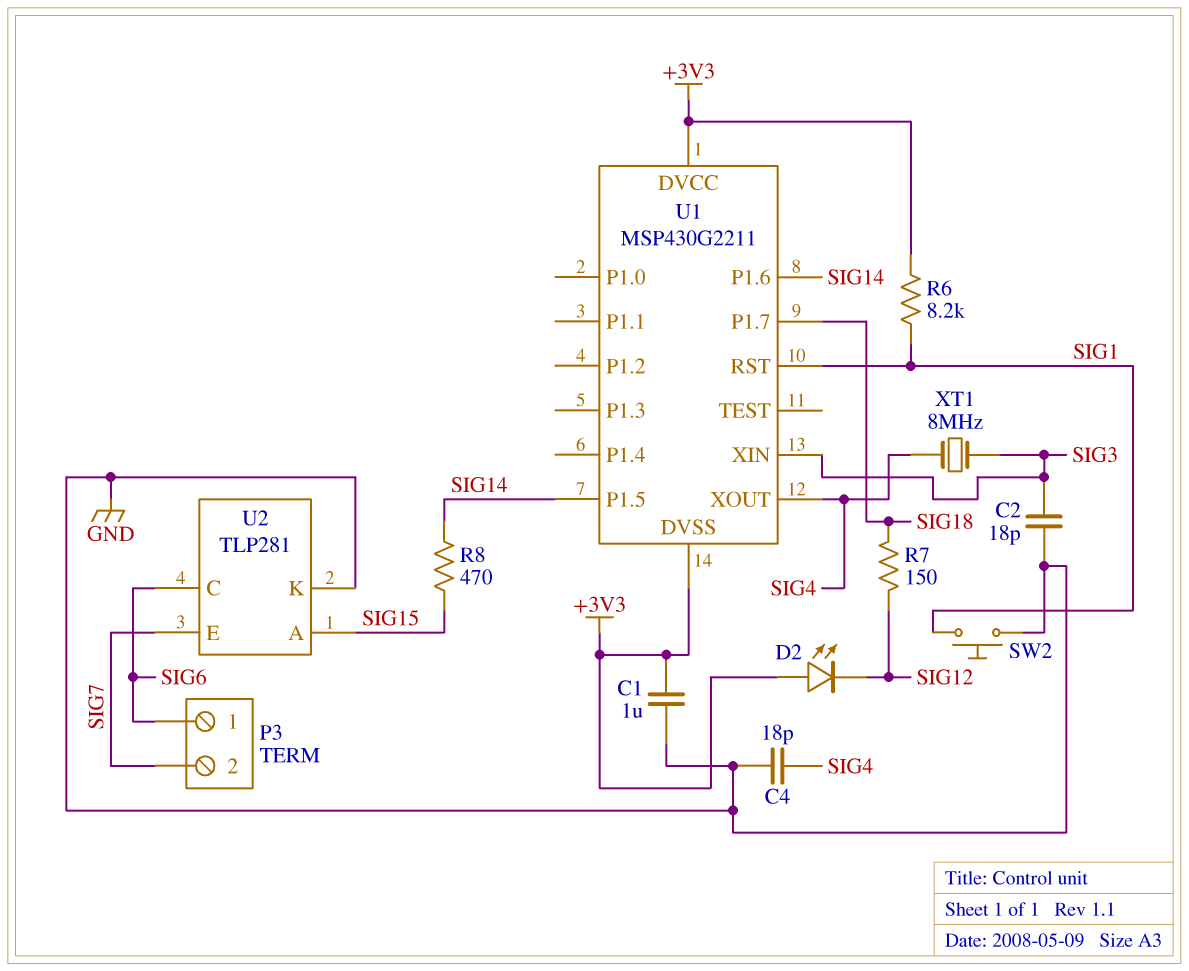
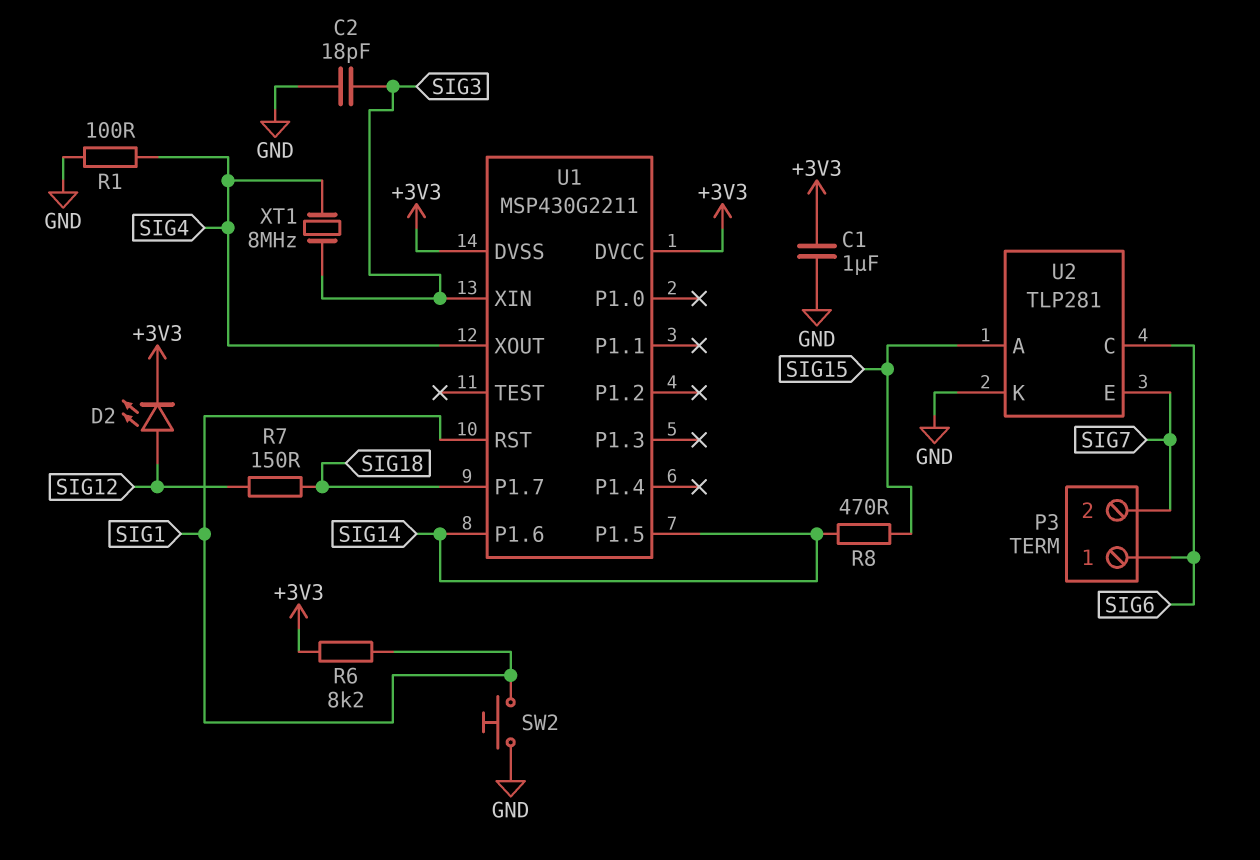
C4: 18pF (GND, SIG4) -> none
D2: LED (A +3V3, K SIG12) -> LED (A SIG12, K +3V3)
R1: none -> 100 (GND, SIG4)

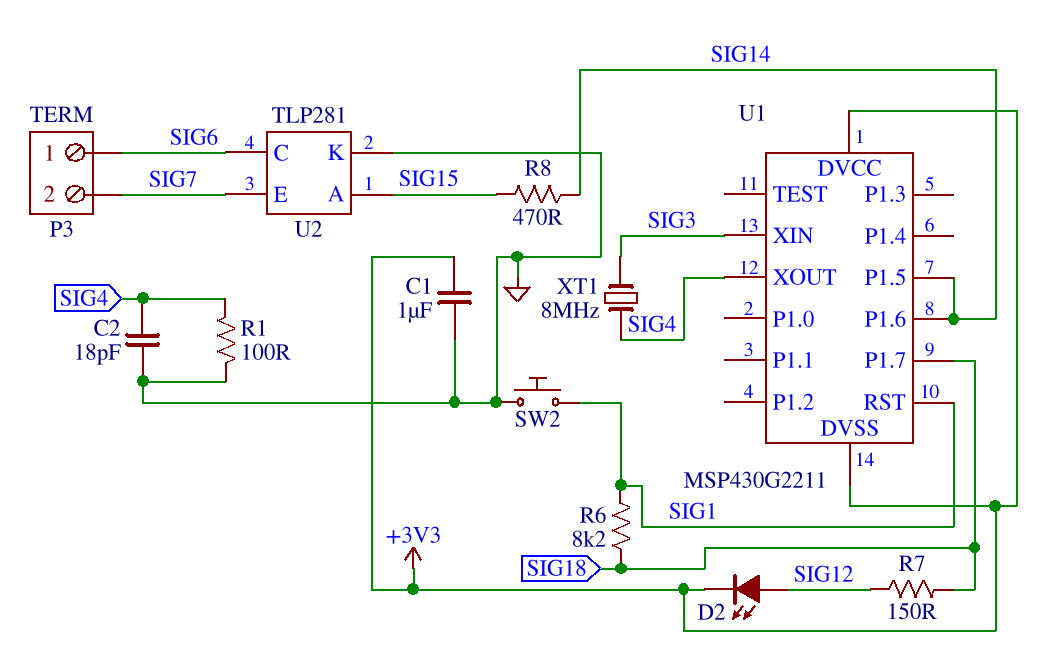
C2: 18pF (GND, SIG3) -> 18pF (GND, SIG4)
R6: 8.2k (+3V3, SIG1) -> 8.2k (SIG1, SIG18)

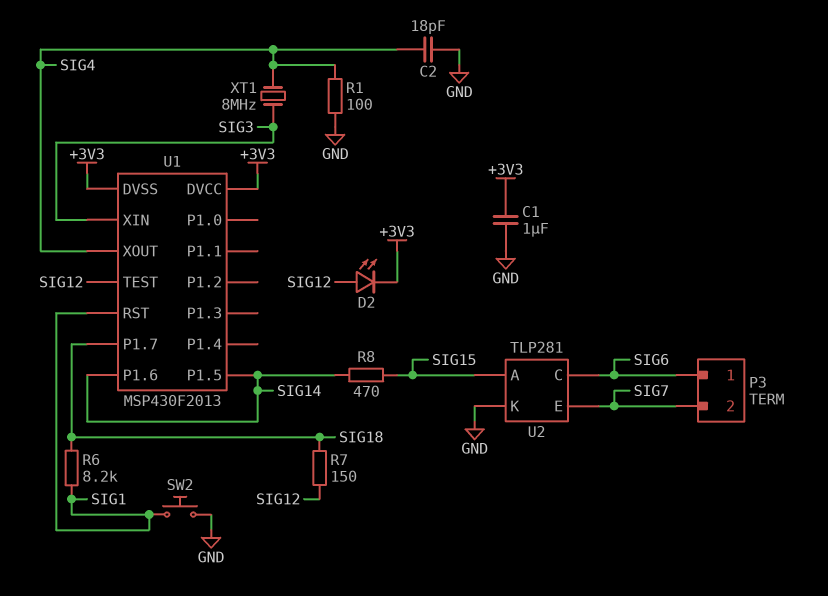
U1: MSP430G2211 -> MSP430F2013
U1 pin TEST: none -> SIG12

